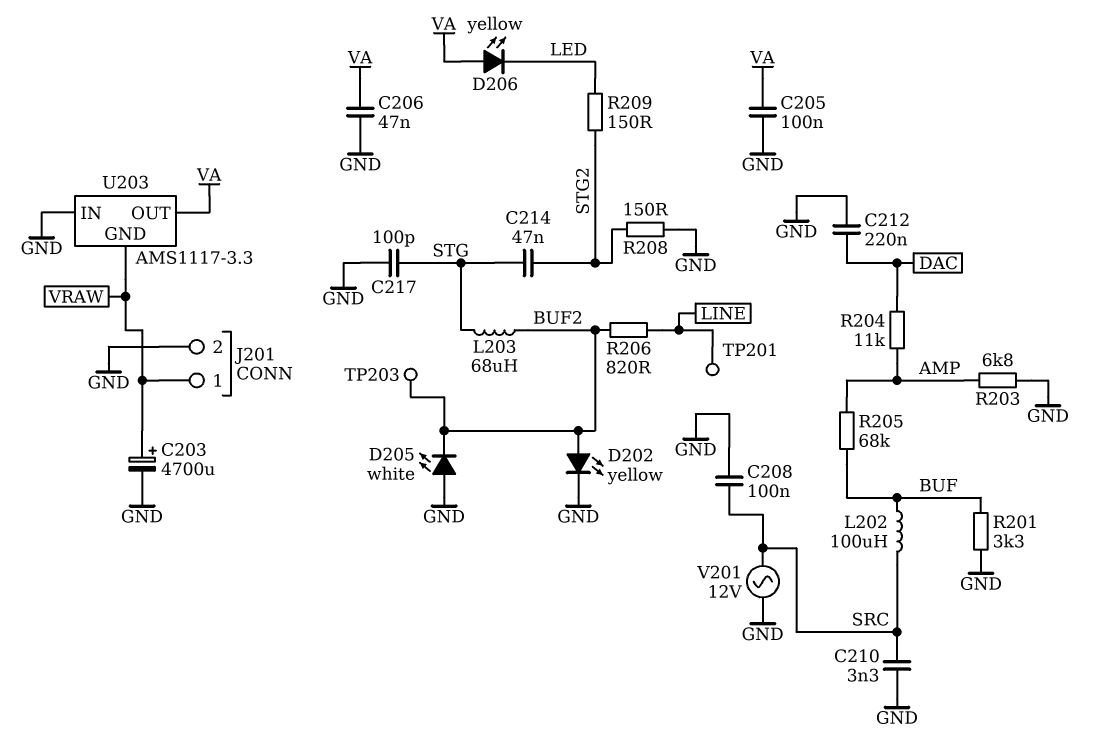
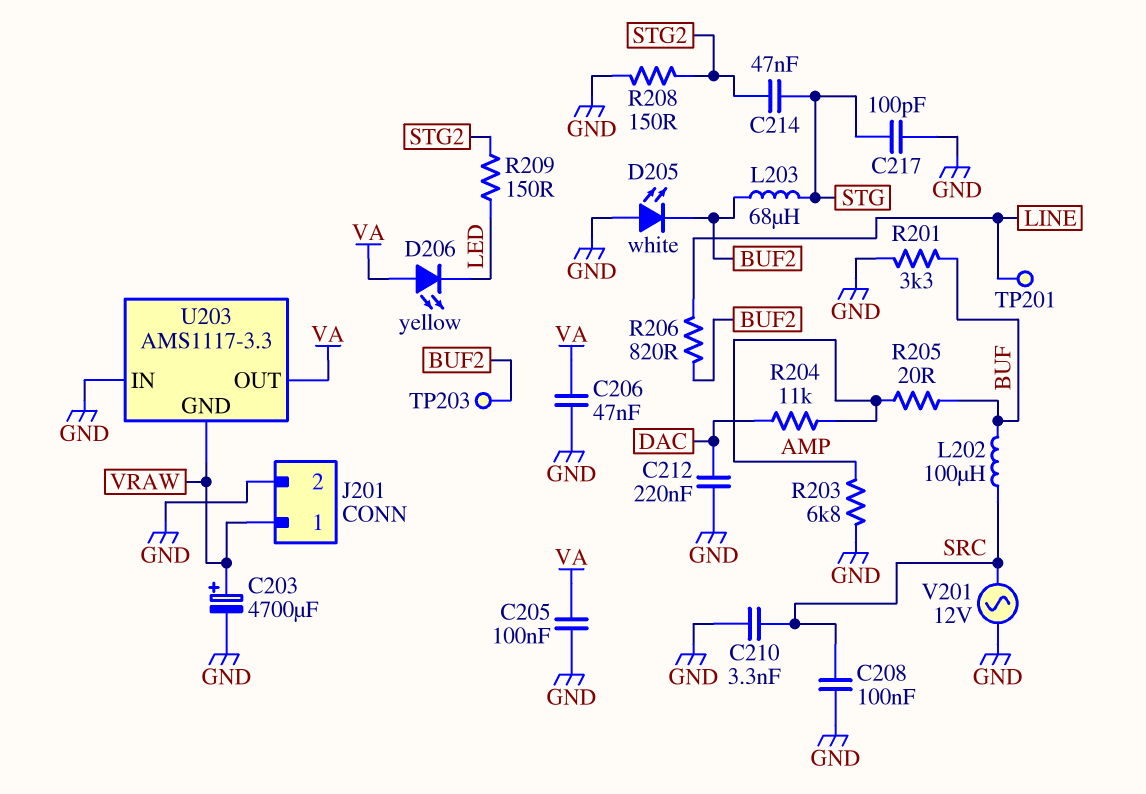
D202: LED yellow (A BUF2, K GND) -> none
R205: 68k (AMP, BUF) -> 20 (AMP, BUF)

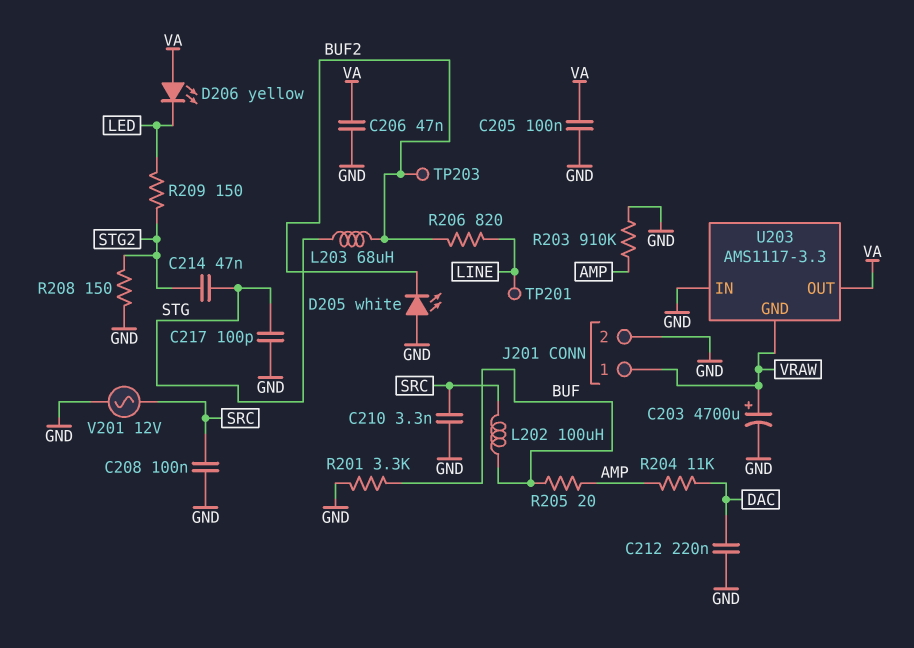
R203: 6.8k (AMP, GND) -> 910k (AMP, GND)

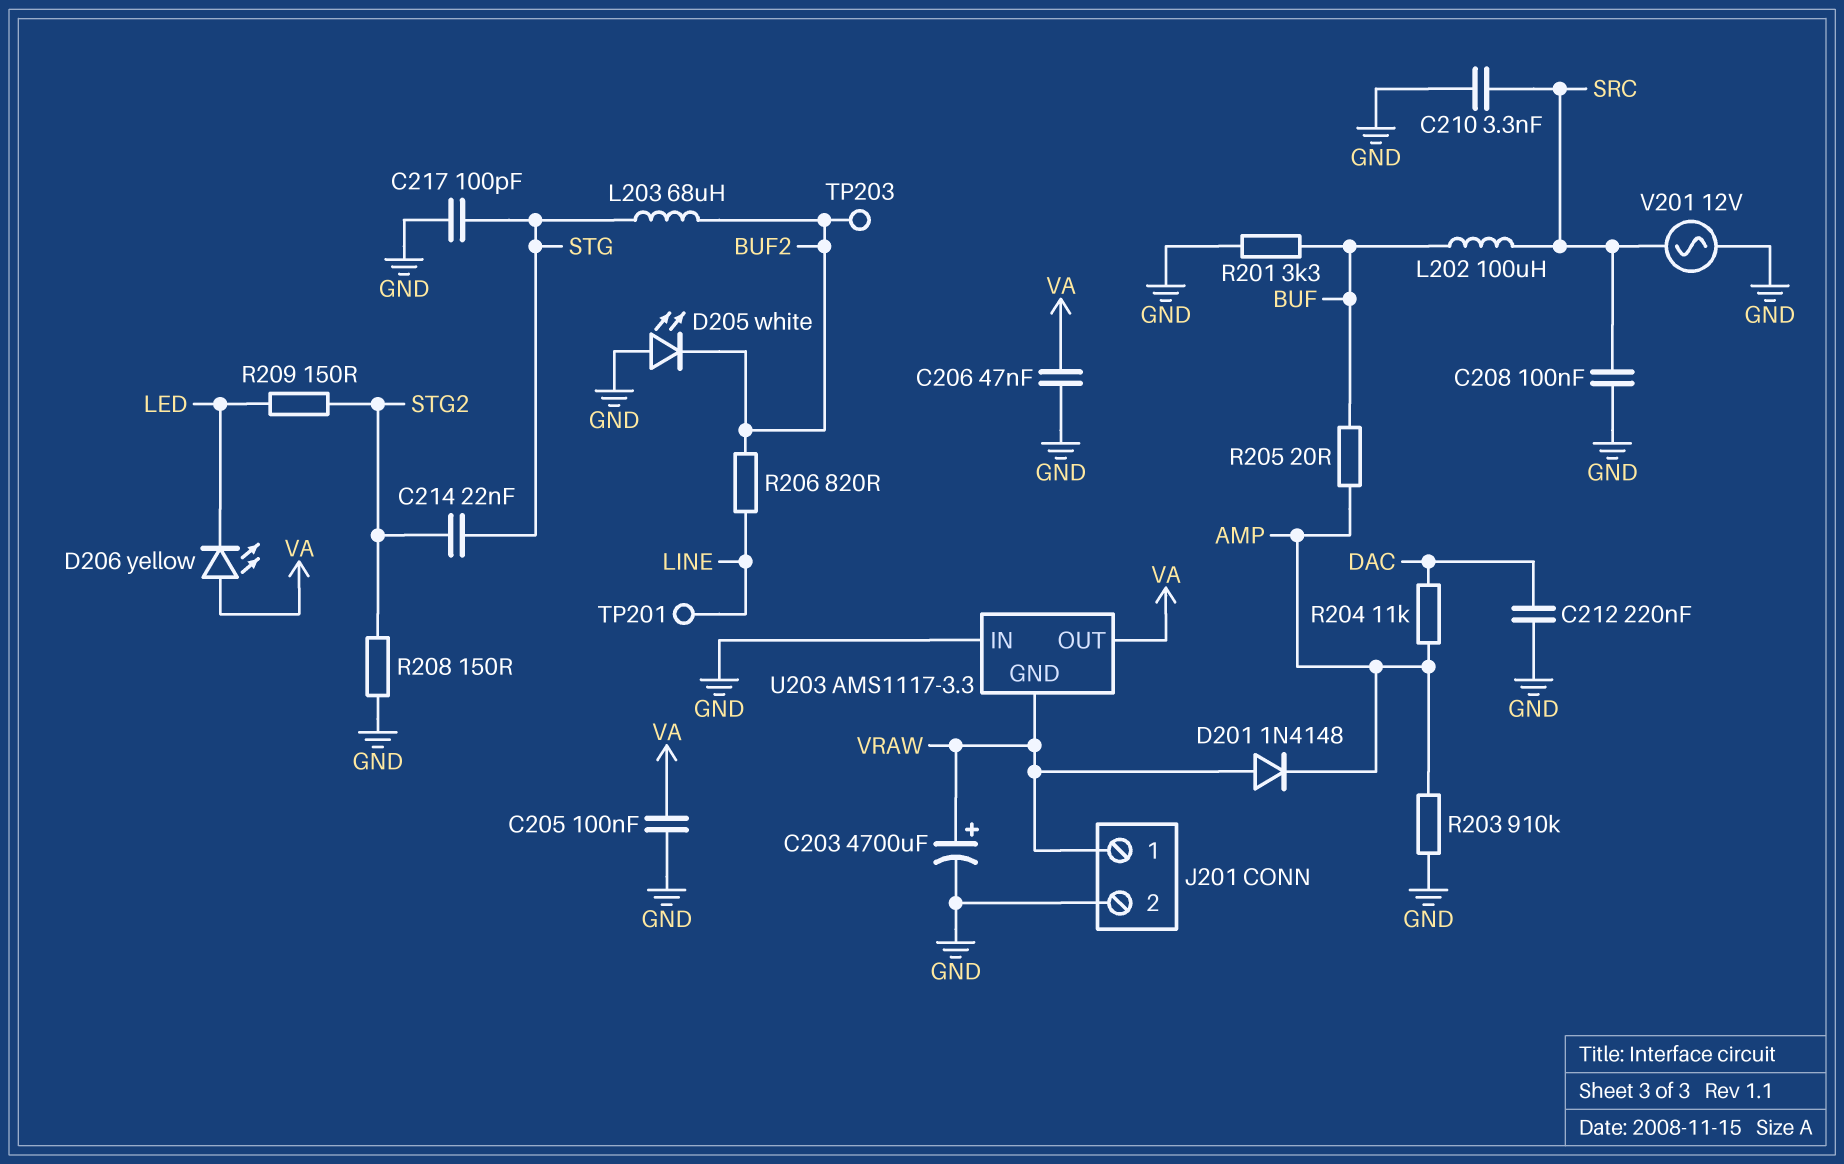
C214: 47nF (STG, STG2) -> 22nF (STG, STG2)
D201: none -> diode 1N4148 (A VRAW, K AMP)

